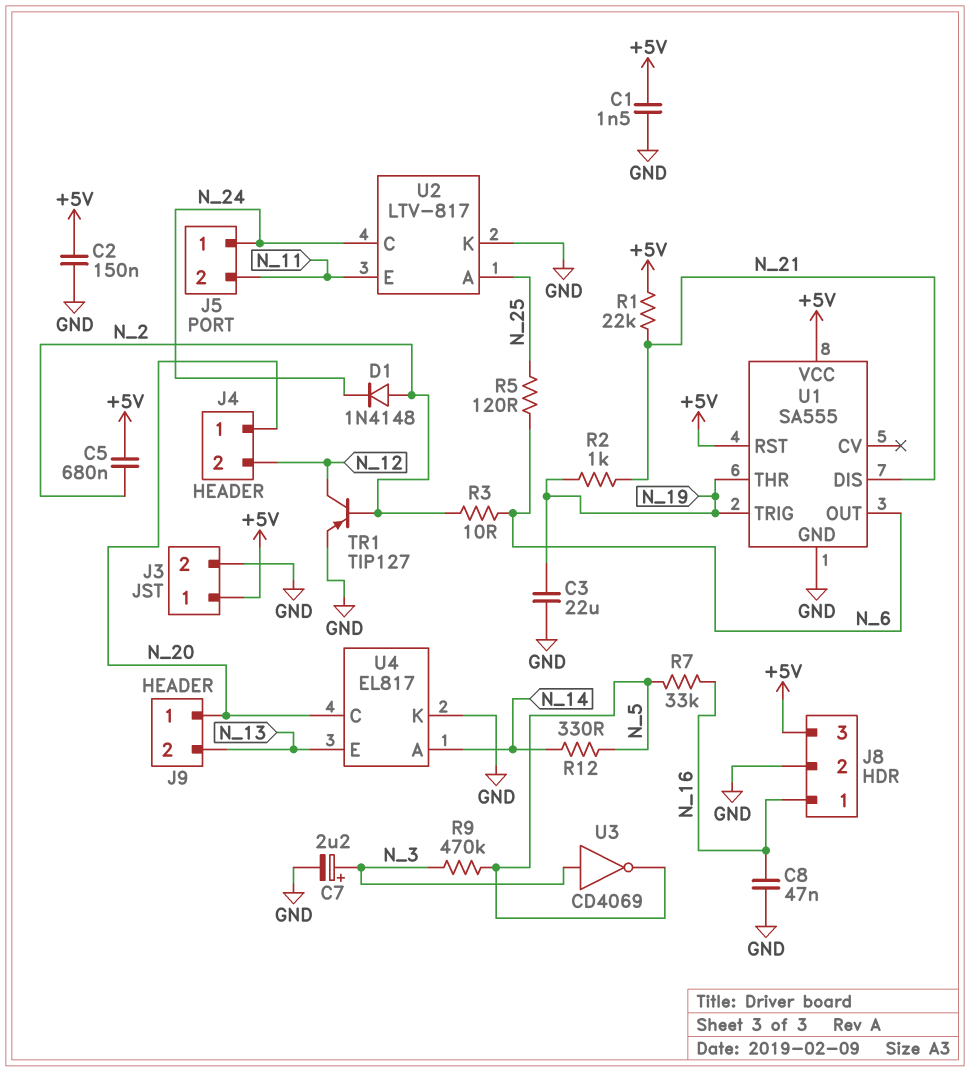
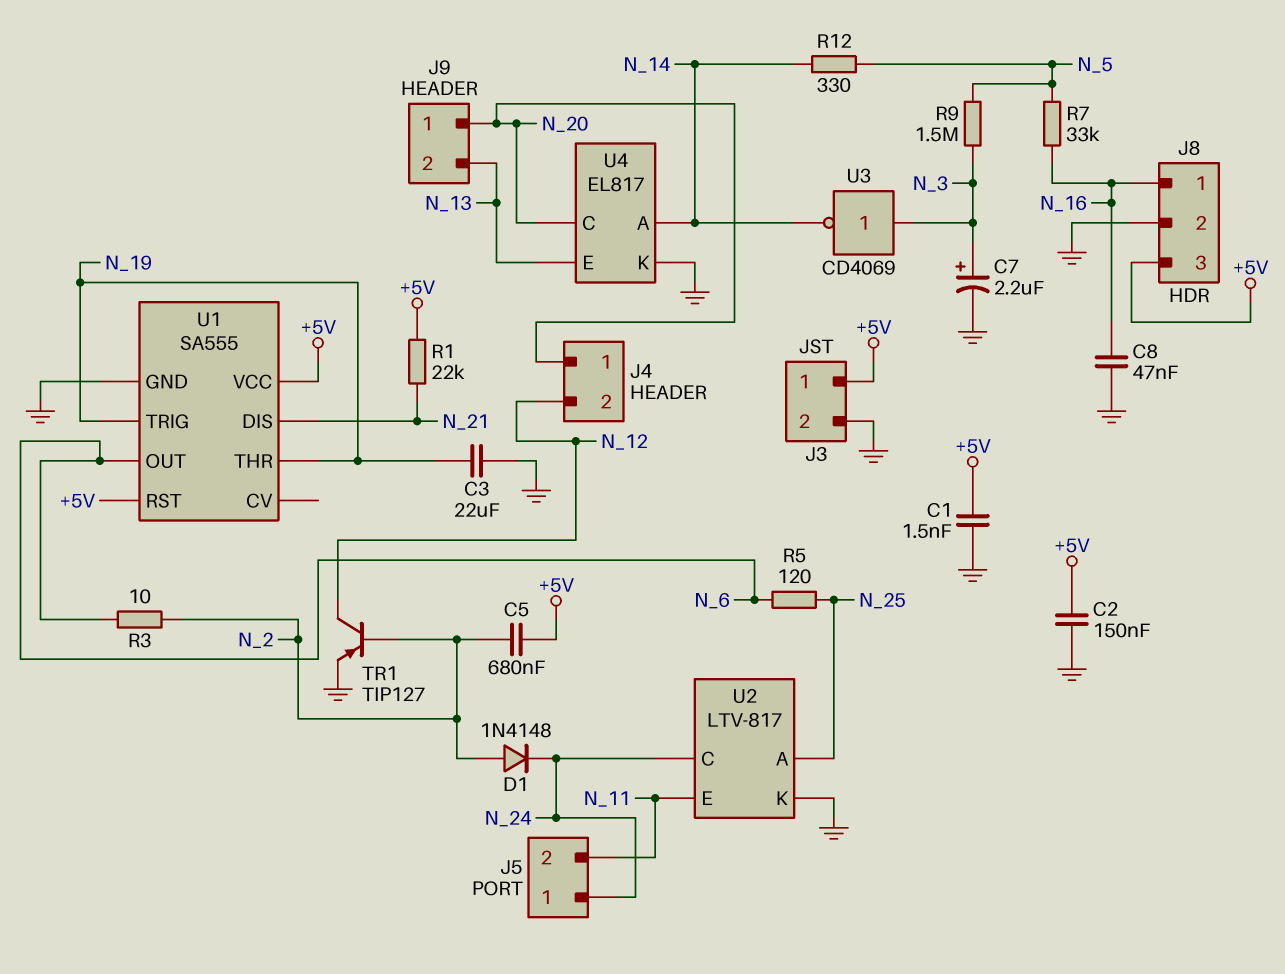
R2: 1k (N_19, N_21) -> none
R9: 470k (N_3, N_5) -> 1.5M (N_3, N_5)
U3: NOT CD4069 (in N_3, out N_5) -> NOT CD4069 (in N_3, out N_14)

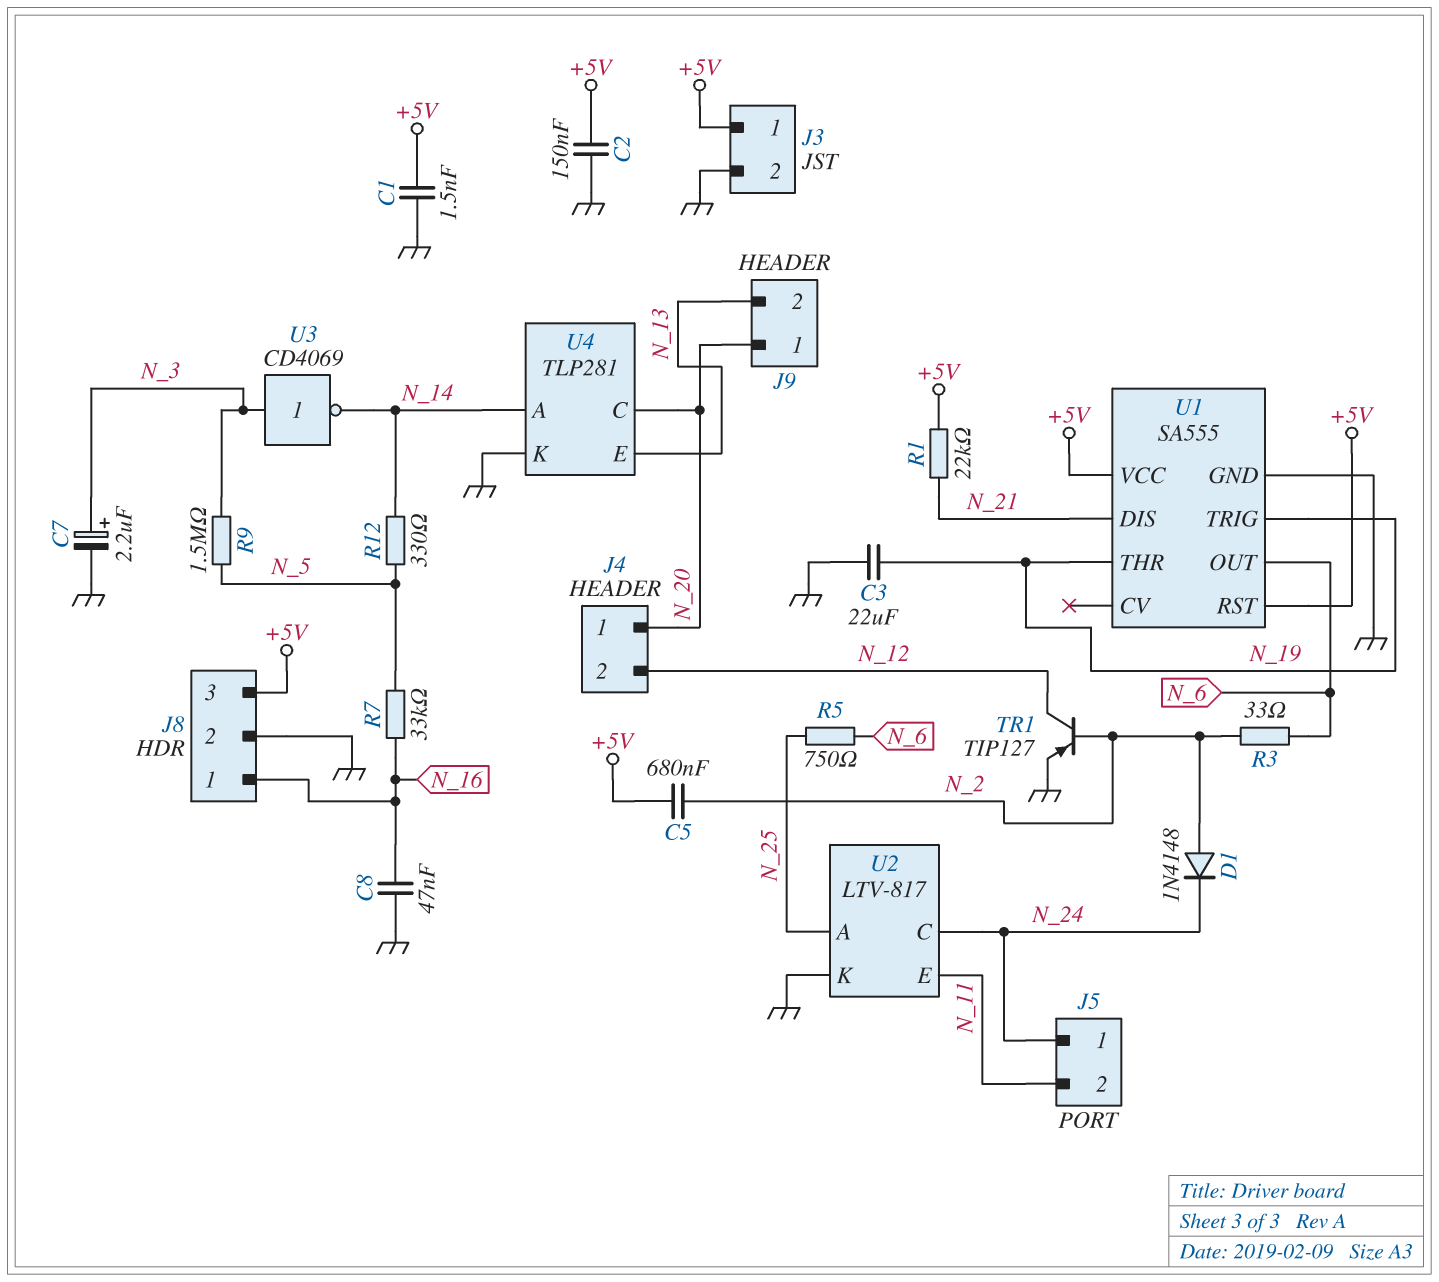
R3: 10 (N_2, N_6) -> 33 (N_2, N_6)
R5: 120 (N_6, N_25) -> 750 (N_6, N_25)
U4: EL817 -> TLP281

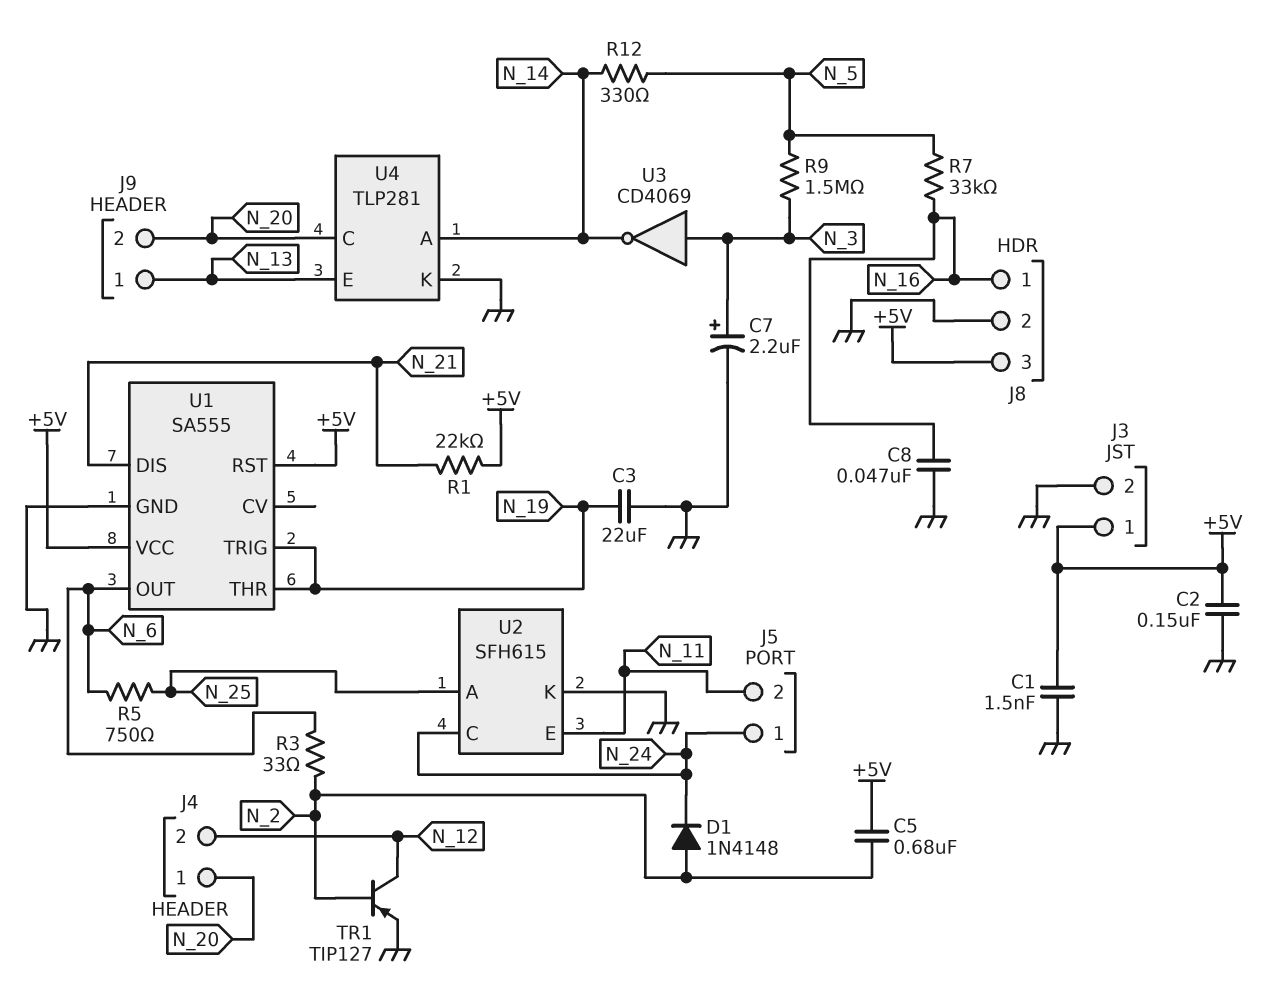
J9 pin 1: N_20 -> N_13
J9 pin 2: N_13 -> N_20
U2: LTV-817 -> SFH615

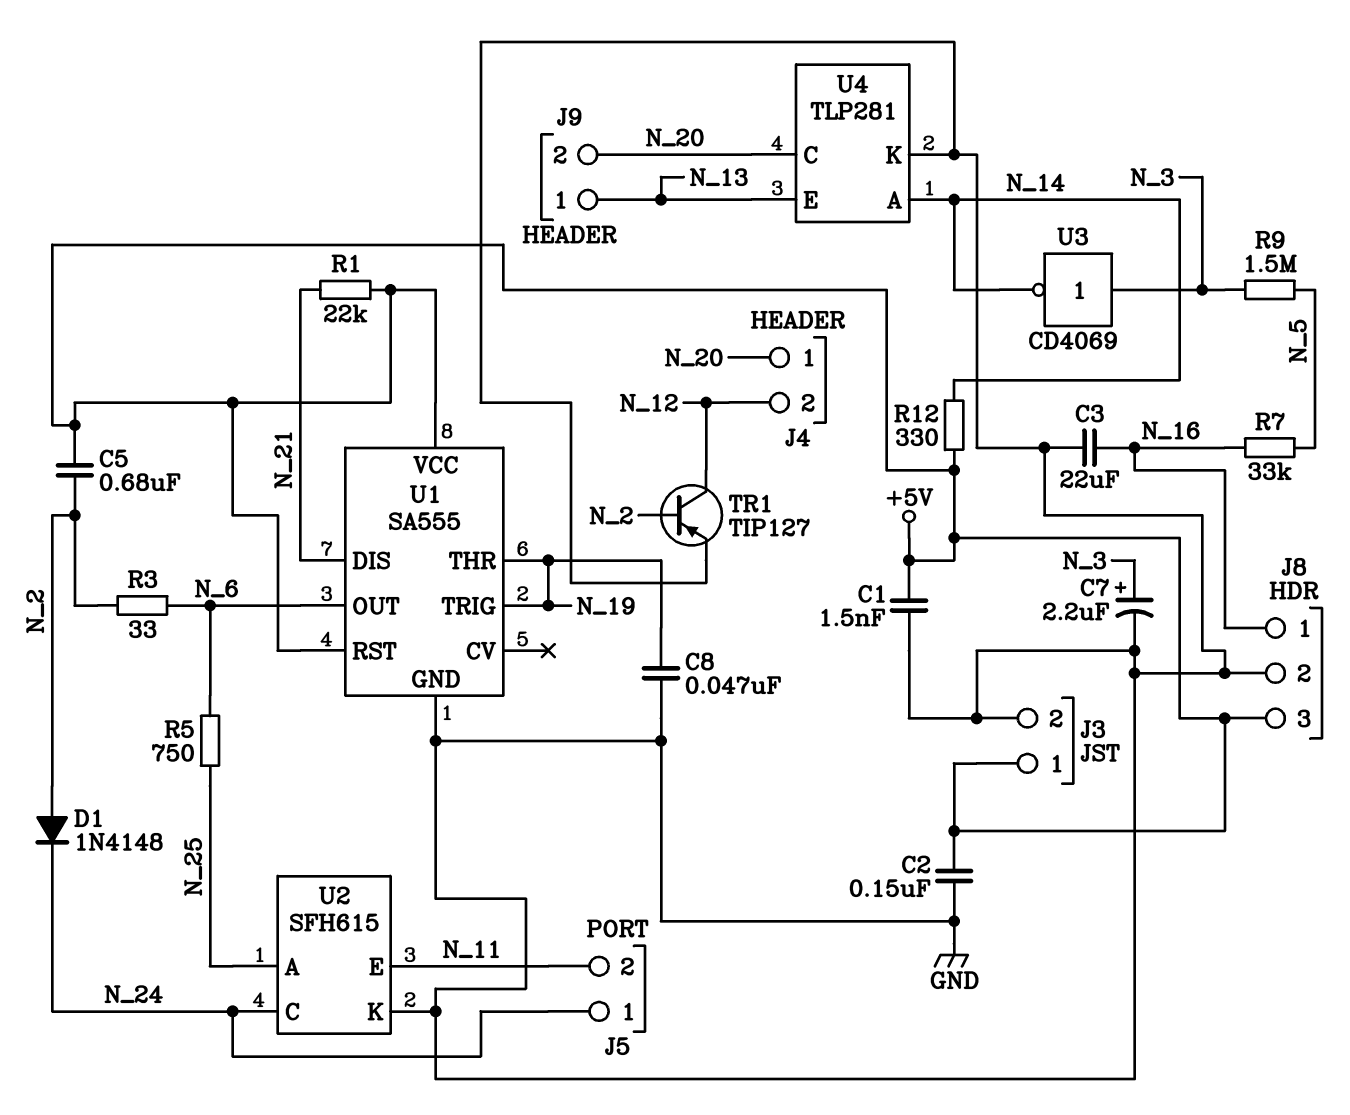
C3: 22uF (GND, N_19) -> 22uF (GND, N_16)
C8: 47nF (GND, N_16) -> 47nF (GND, N_19)
R12: 330 (N_5, N_14) -> 330 (+5V, N_14)

